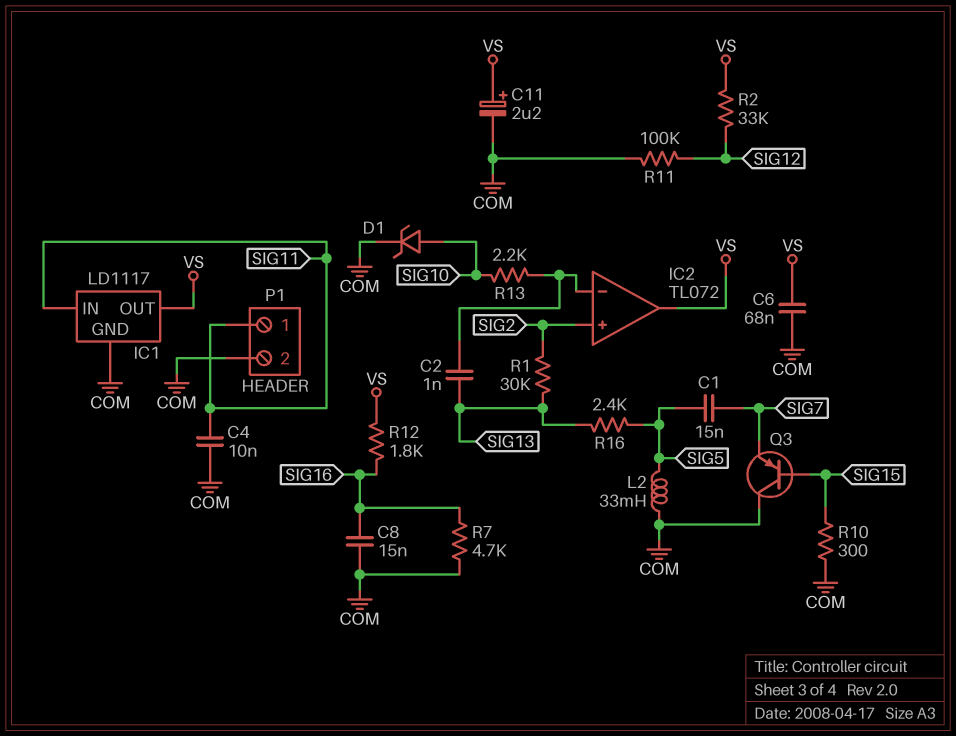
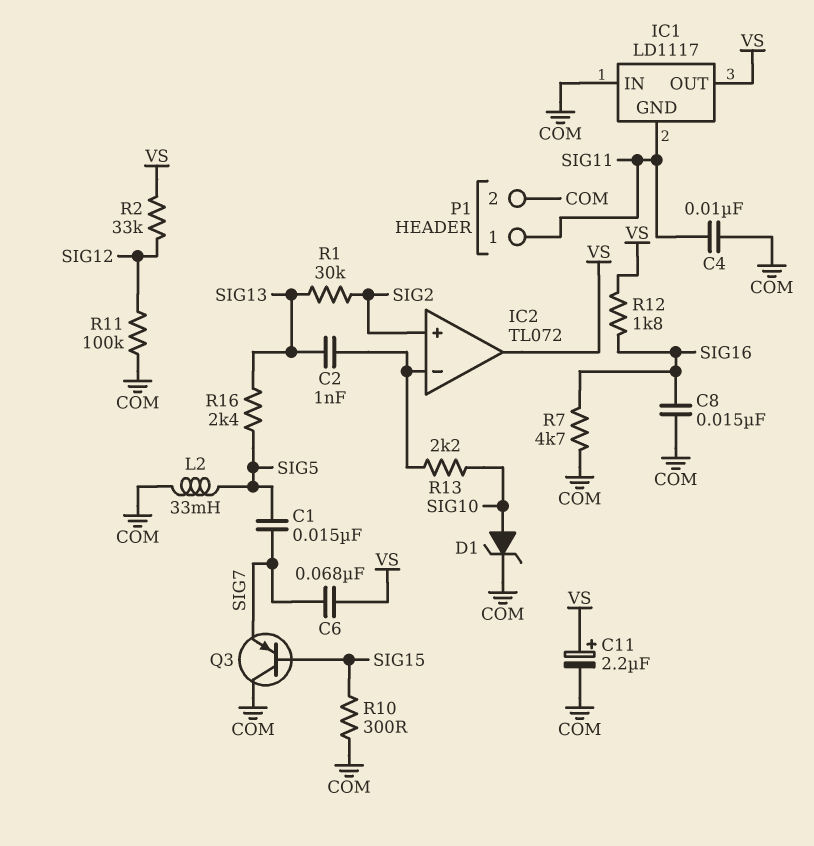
C6: 68nF (COM, VS) -> 68nF (SIG7, VS)
IC1 pin GND: COM -> SIG11
IC1 pin IN: SIG11 -> COM

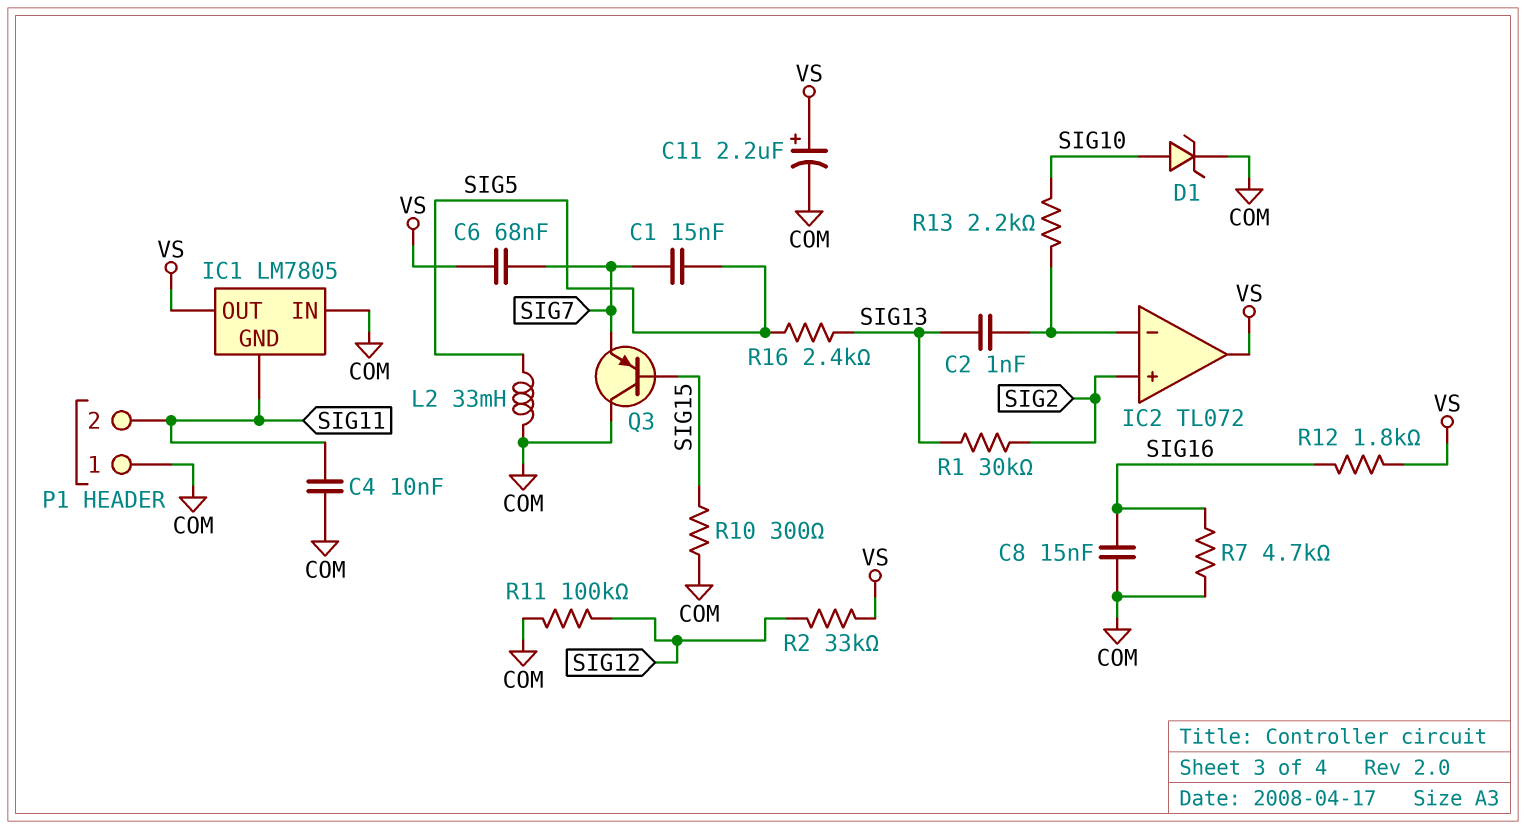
IC1: LD1117 -> LM7805
P1 pin 1: SIG11 -> COM
P1 pin 2: COM -> SIG11

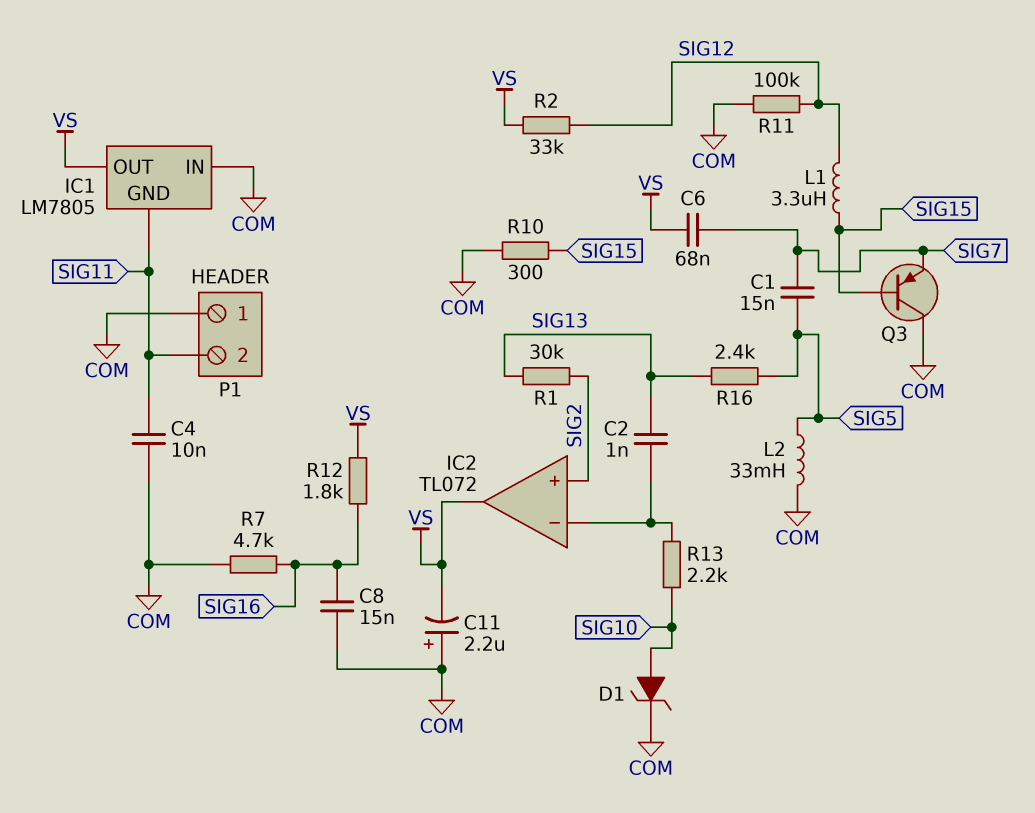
C11: 2.2uF (plus VS, minus COM) -> 2.2uF (plus COM, minus VS)
L1: none -> 3.3uH (SIG12, SIG15)

